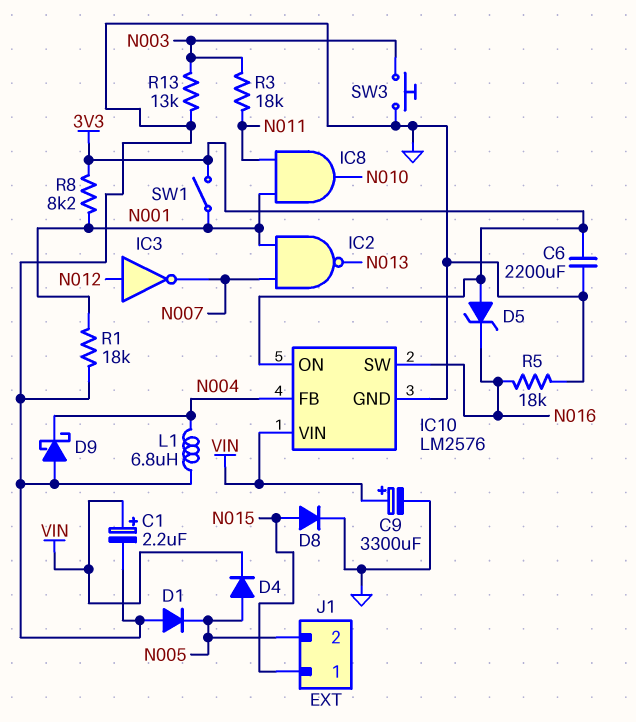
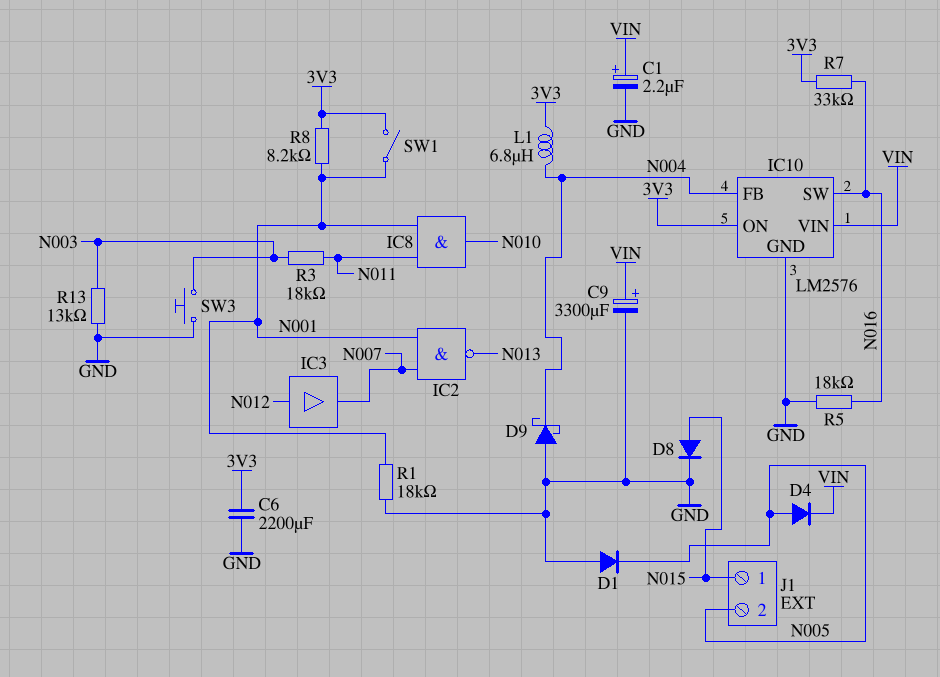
D5: zener (A 3V3, K N016) -> none
IC3: NOT (in N012, out N007) -> buffer (in N012, out N007)
L1: 6.8uH (GND, N004) -> 6.8uH (3V3, N004)
R7: none -> 33k (3V3, N016)

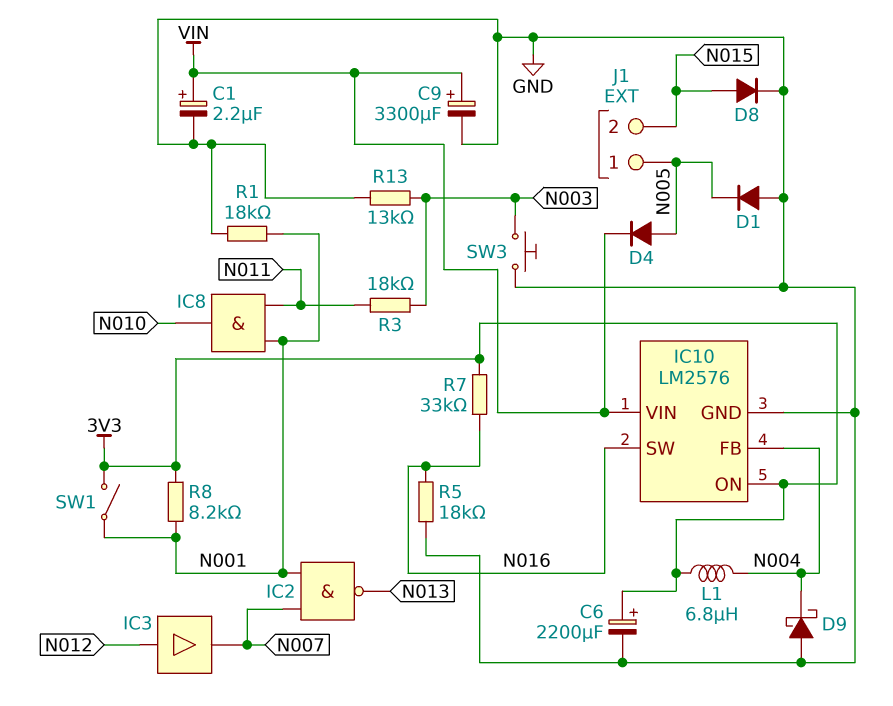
C6: 2200uF (3V3, GND) -> 2200uF (plus 3V3, minus GND)
J1 pin 1: N015 -> N005
J1 pin 2: N005 -> N015

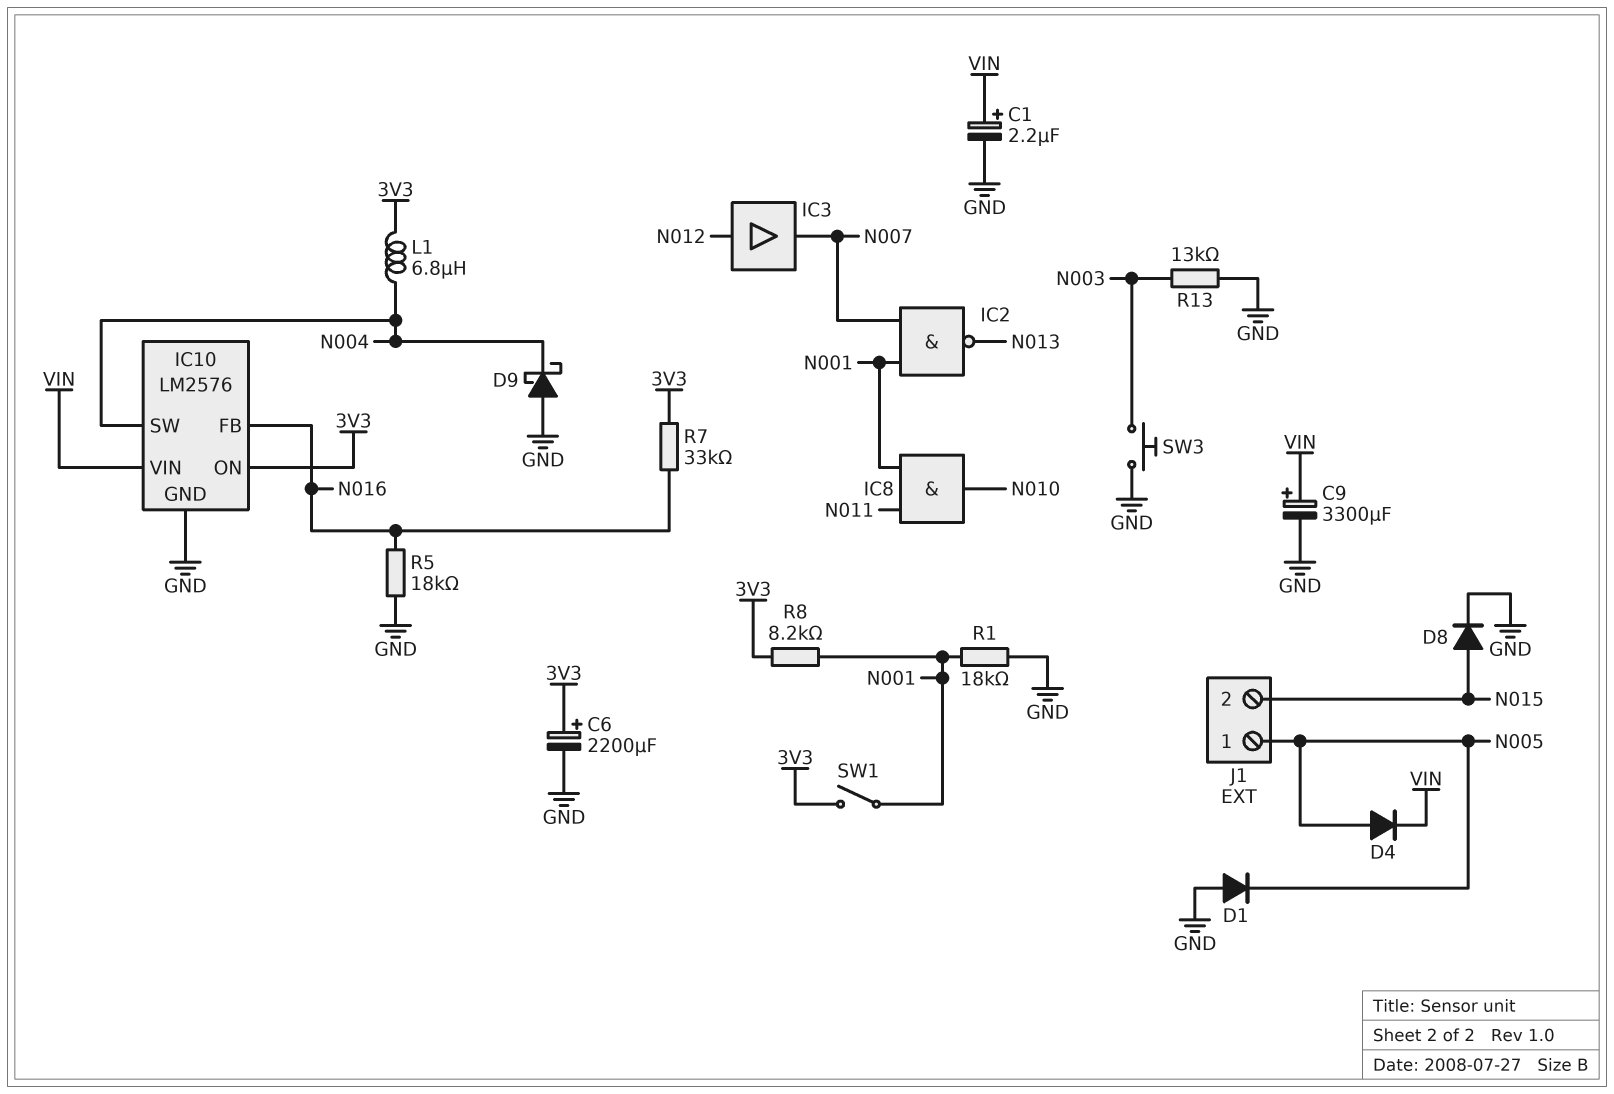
IC10 pin FB: N004 -> N016
IC10 pin SW: N016 -> N004
R3: 18k (N003, N011) -> none

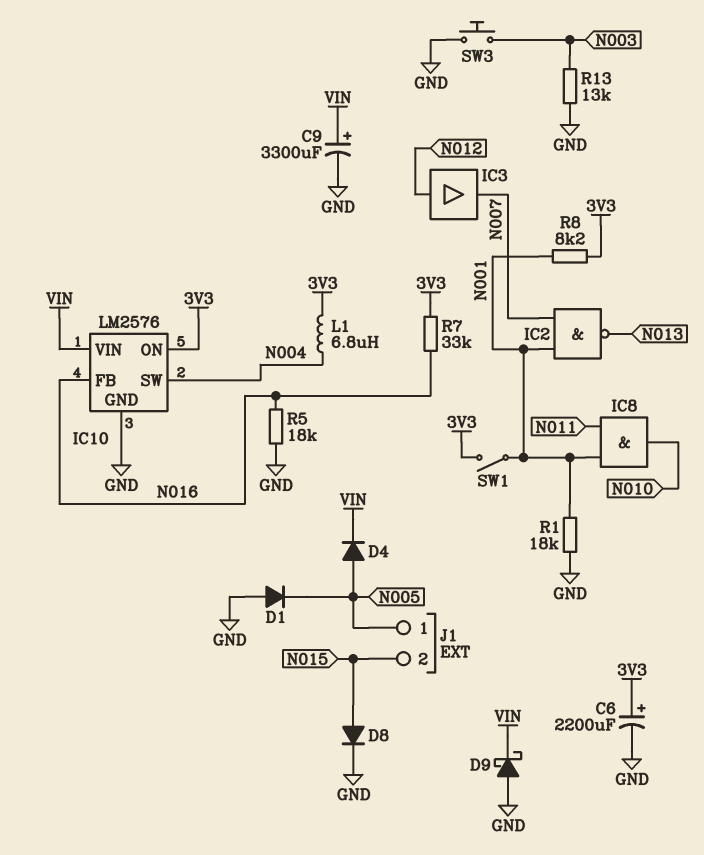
C1: 2.2uF (plus VIN, minus GND) -> none
D9: schottky (A GND, K N004) -> schottky (A GND, K VIN)

